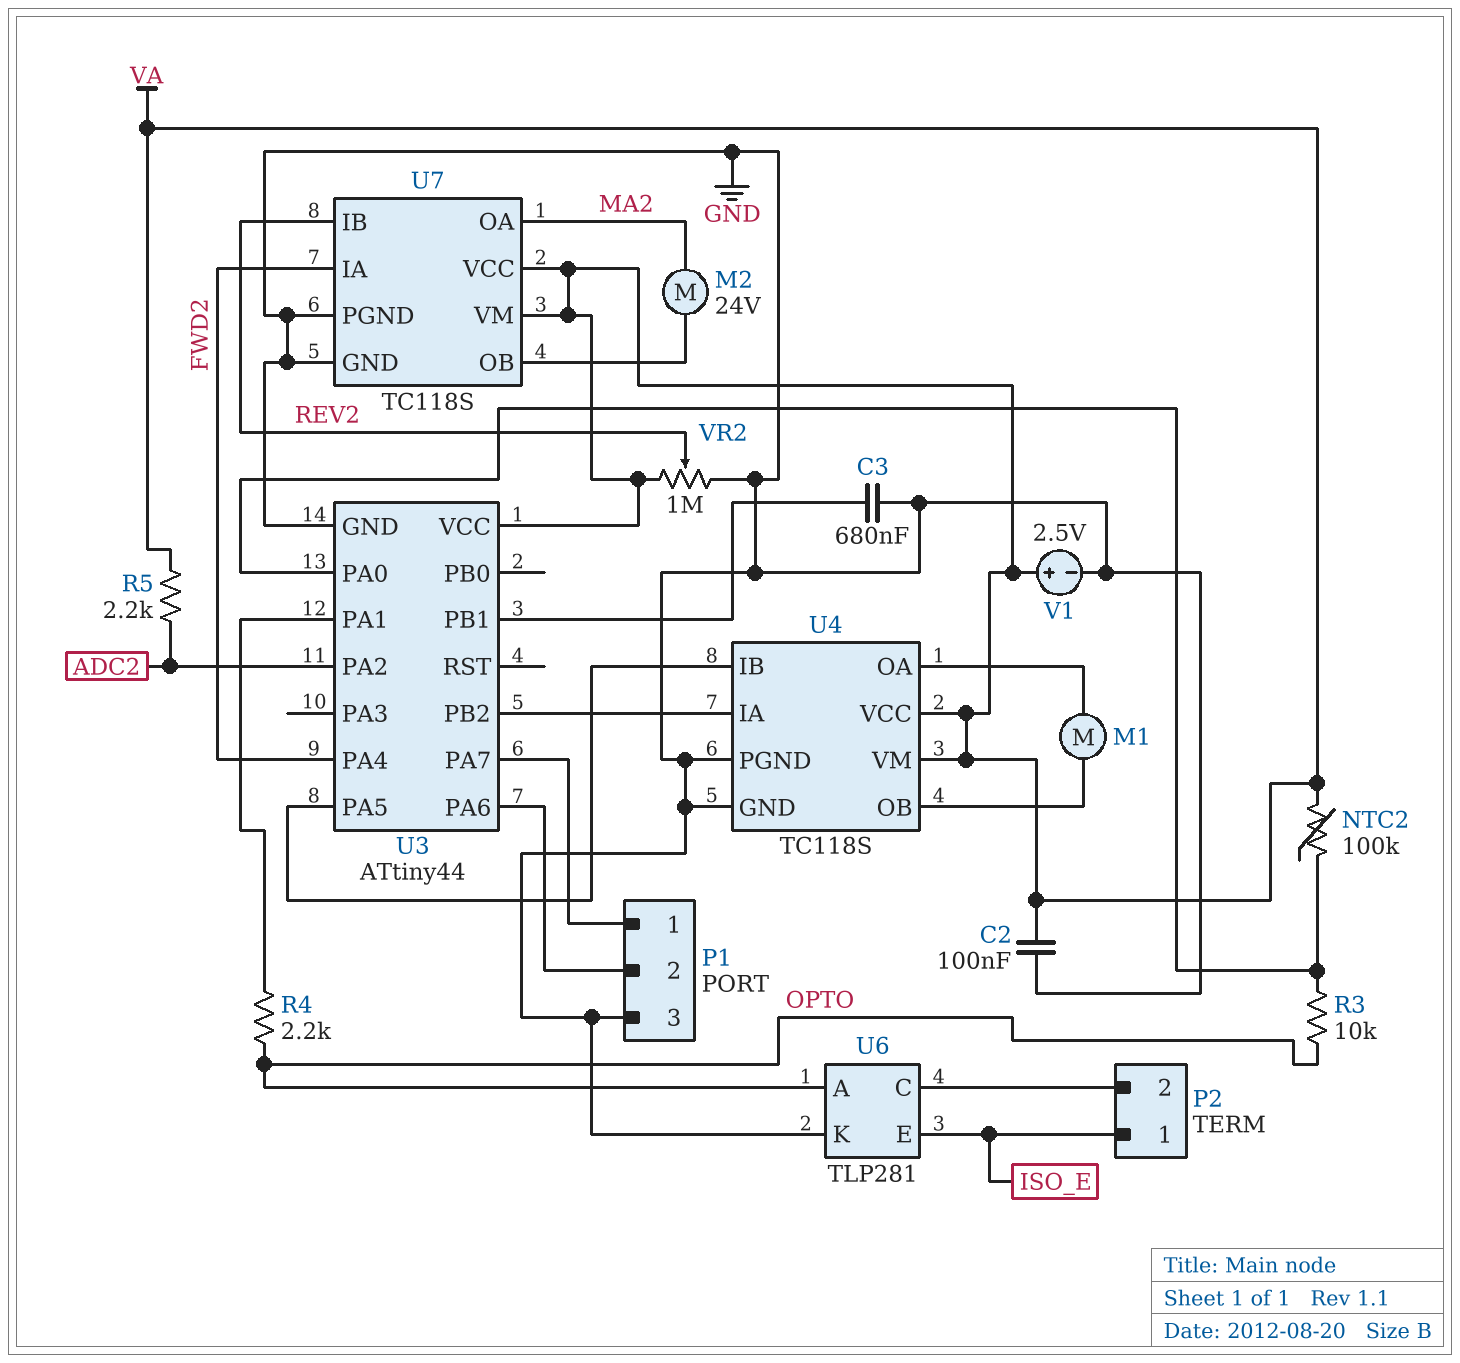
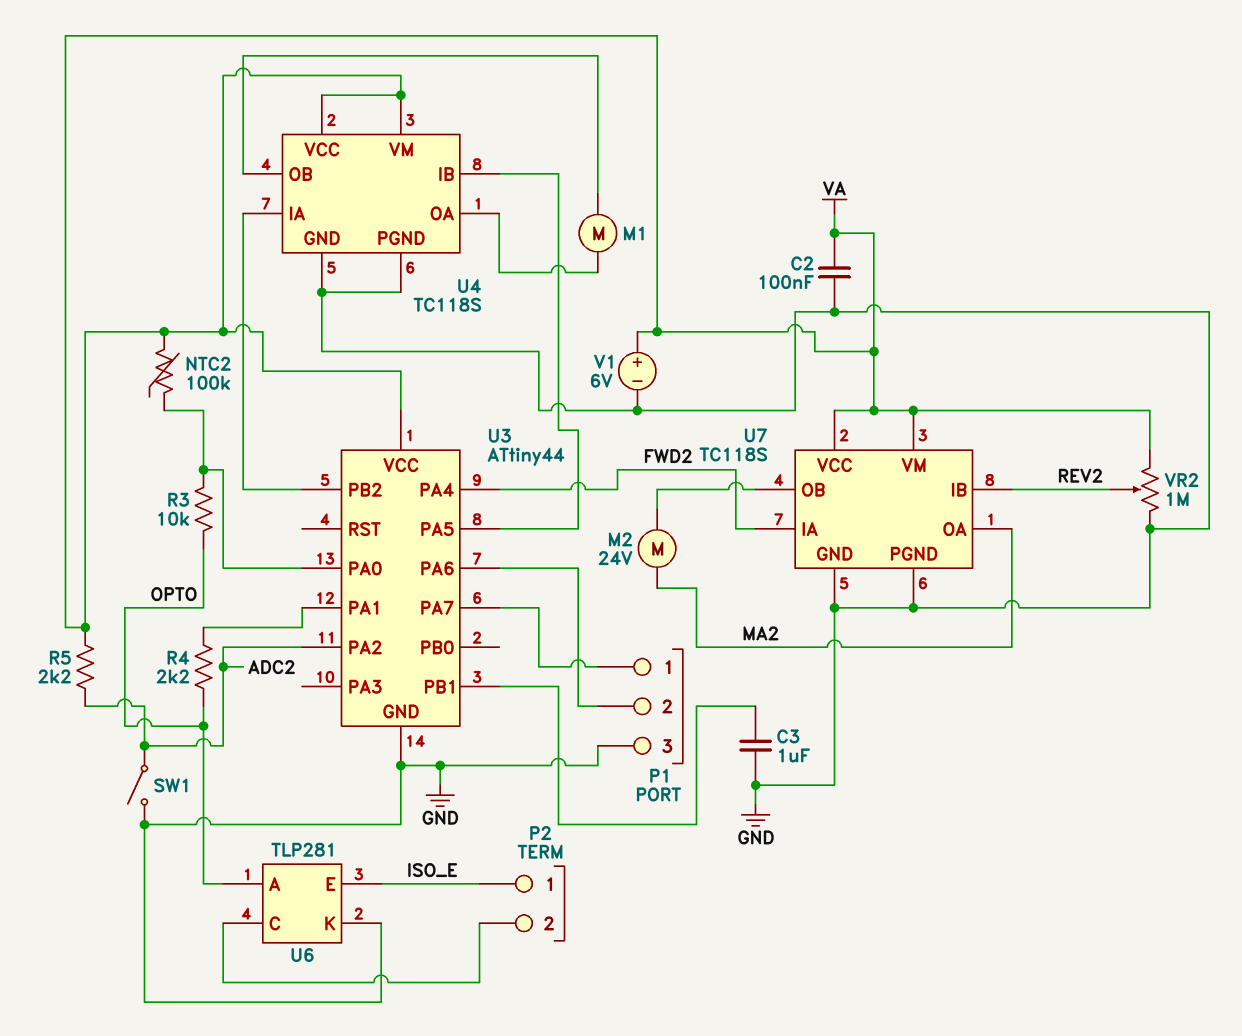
C3: 680nF (GND, U3/PB1) -> 1uF (GND, U3/PB1)
SW1: none -> switch (ADC2, GND)
V1: 2.5V (plus VA, minus GND) -> 6V (plus VA, minus GND)

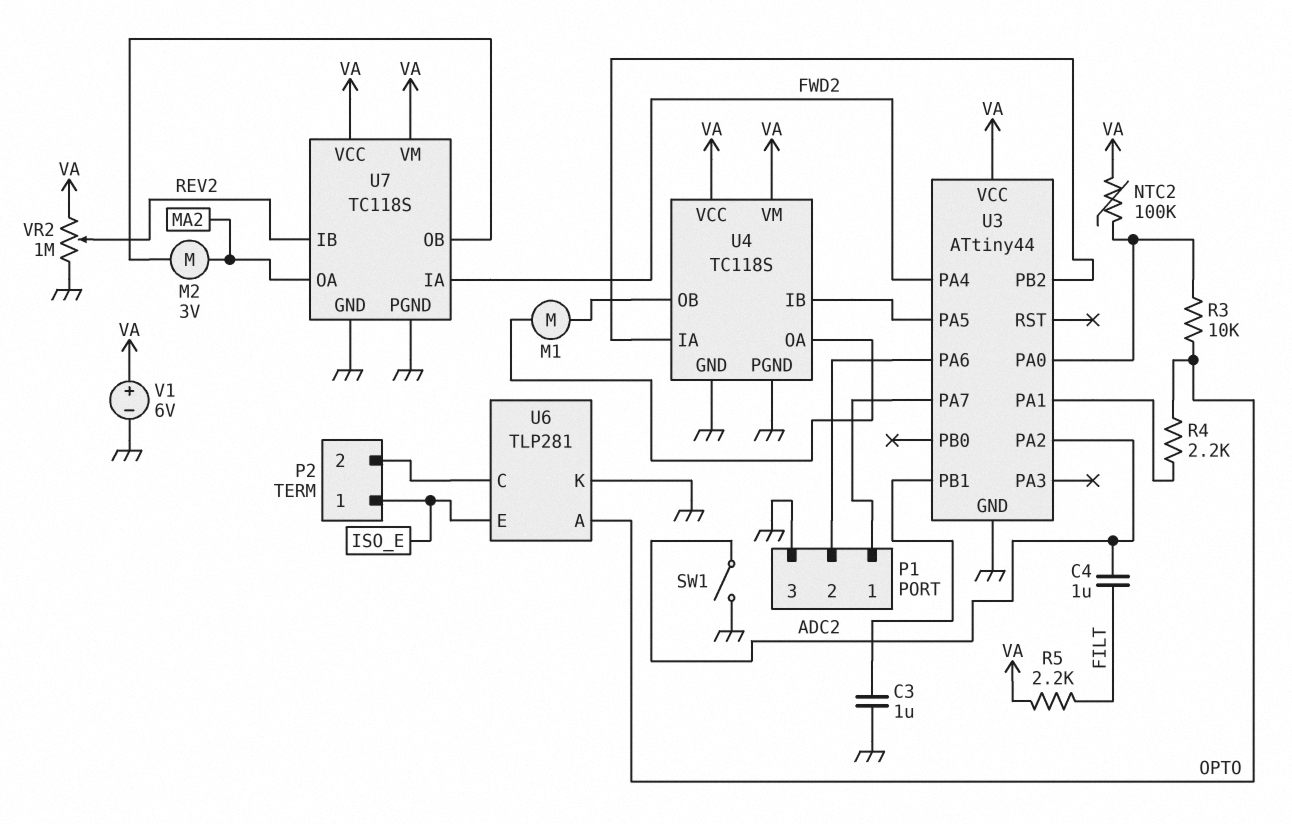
C2: 100nF (GND, VA) -> none
C4: none -> 1uF (ADC2, FILT)
M2: motor 24V (MA2, U7/OB) -> motor 3V (MA2, U7/OB)
R5: 2.2k (ADC2, VA) -> 2.2k (FILT, VA)

